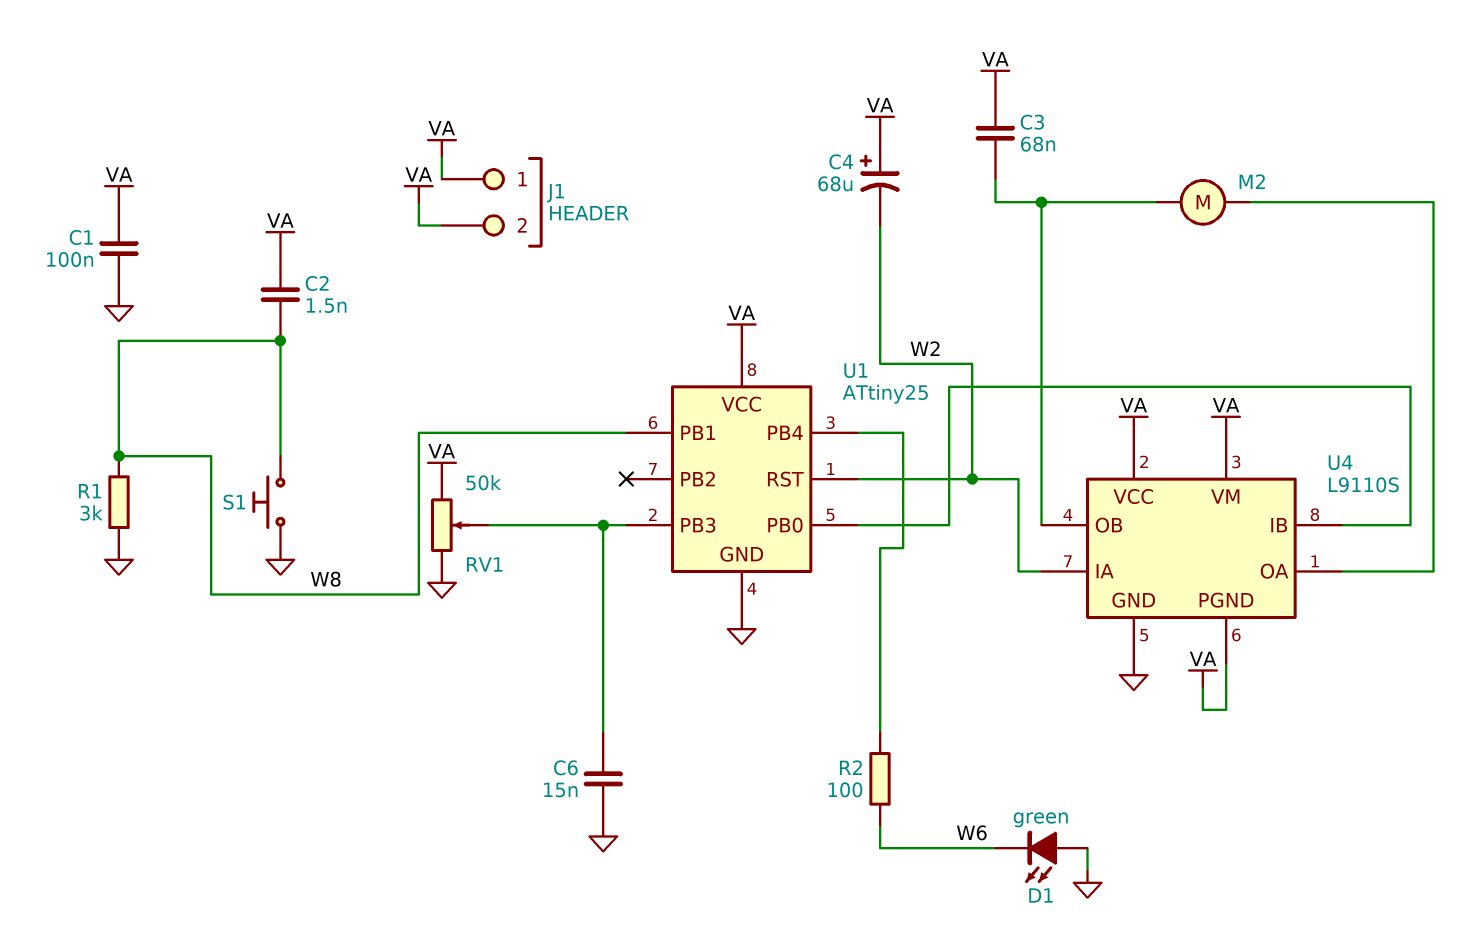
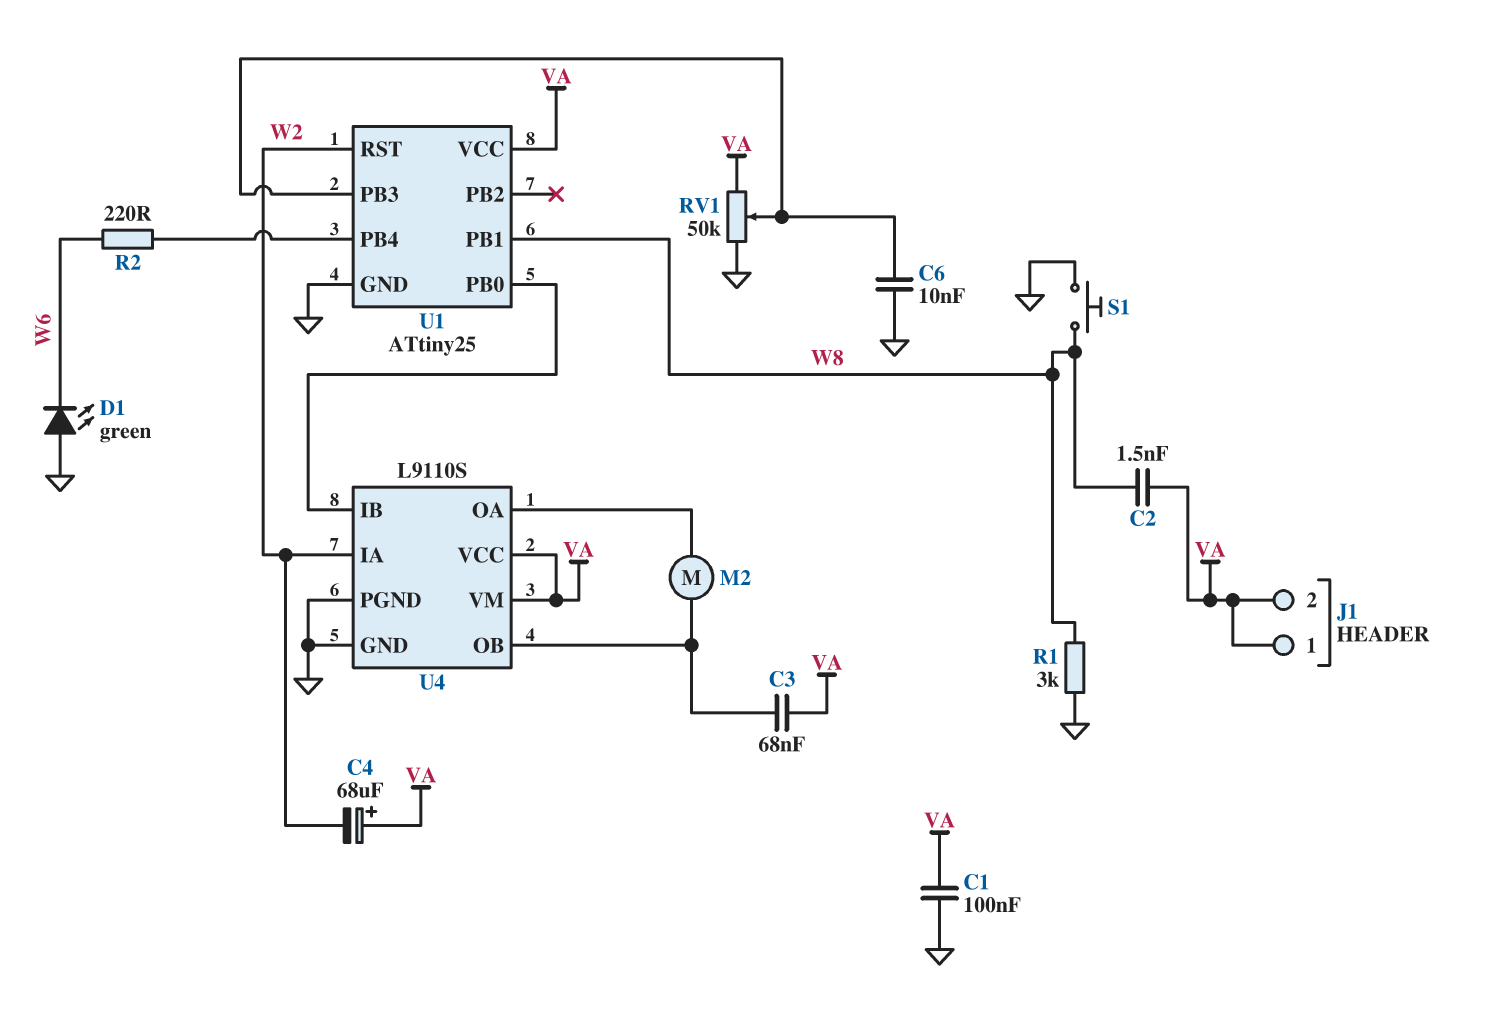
C6: 15nF (GND, U1/PB3) -> 10nF (GND, U1/PB3)
R2: 100 (U1/PB4, W6) -> 220 (U1/PB4, W6)
U4 pin PGND: VA -> GND

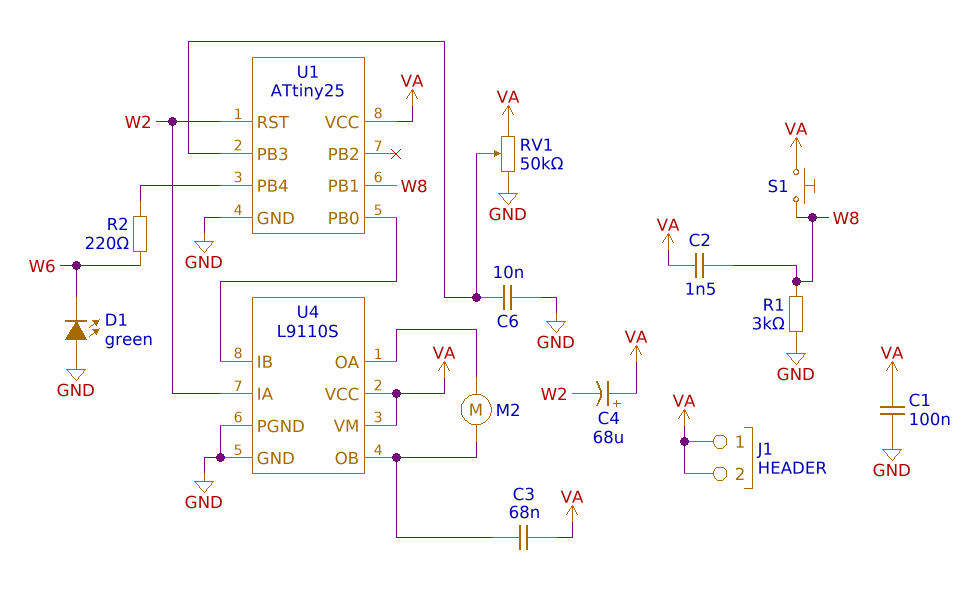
S1: button (GND, W8) -> button (VA, W8)

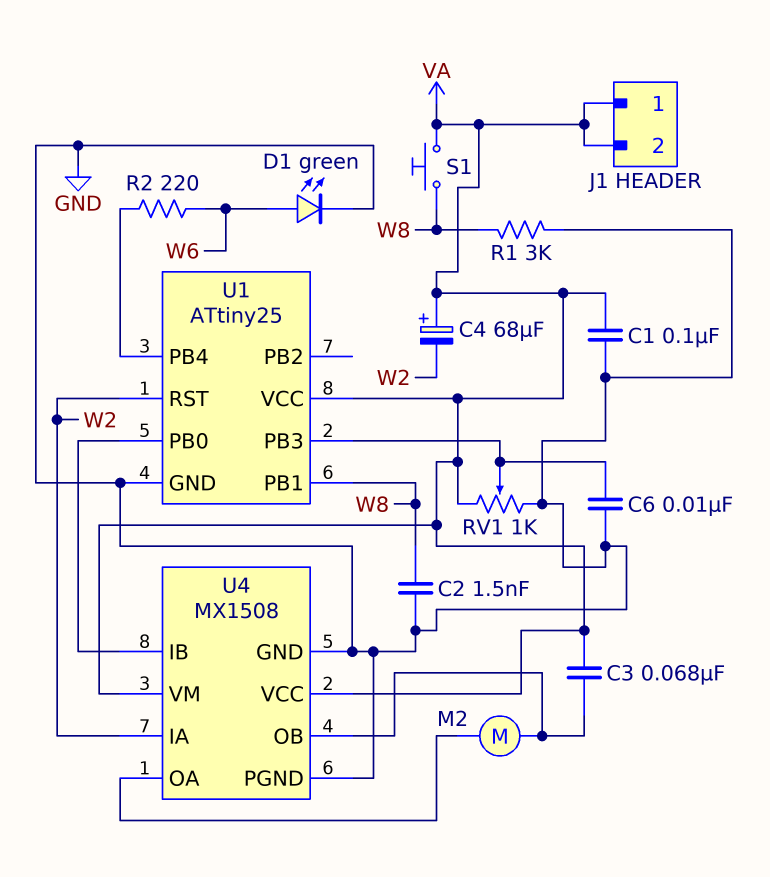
C2: 1.5nF (VA, W8) -> 1.5nF (GND, W8)
D1: LED green (A GND, K W6) -> LED green (A W6, K GND)
RV1: 50k (GND, VA, wiper U1/PB3) -> 1k (GND, VA, wiper U1/PB3)
U4: L9110S -> MX1508

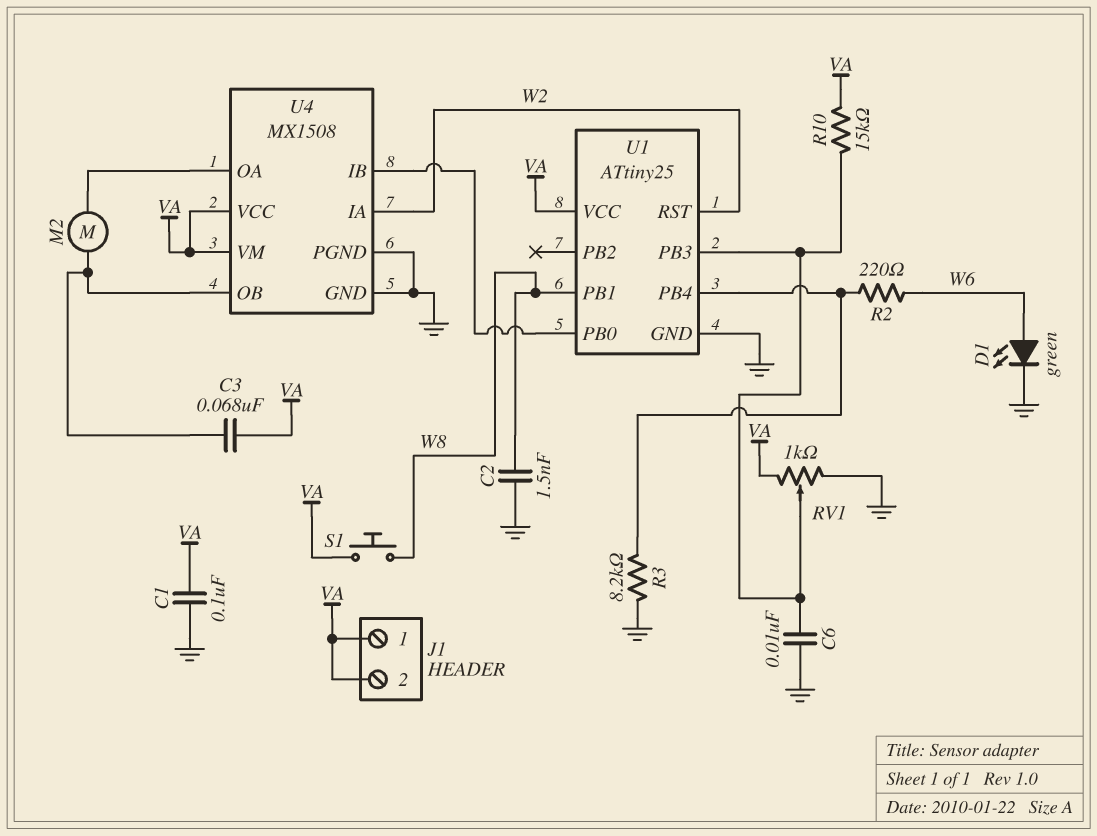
C4: 68uF (plus VA, minus W2) -> none
R1: 3k (GND, W8) -> none
R3: none -> 8.2k (GND, U1/PB4)
R10: none -> 15k (U1/PB3, VA)

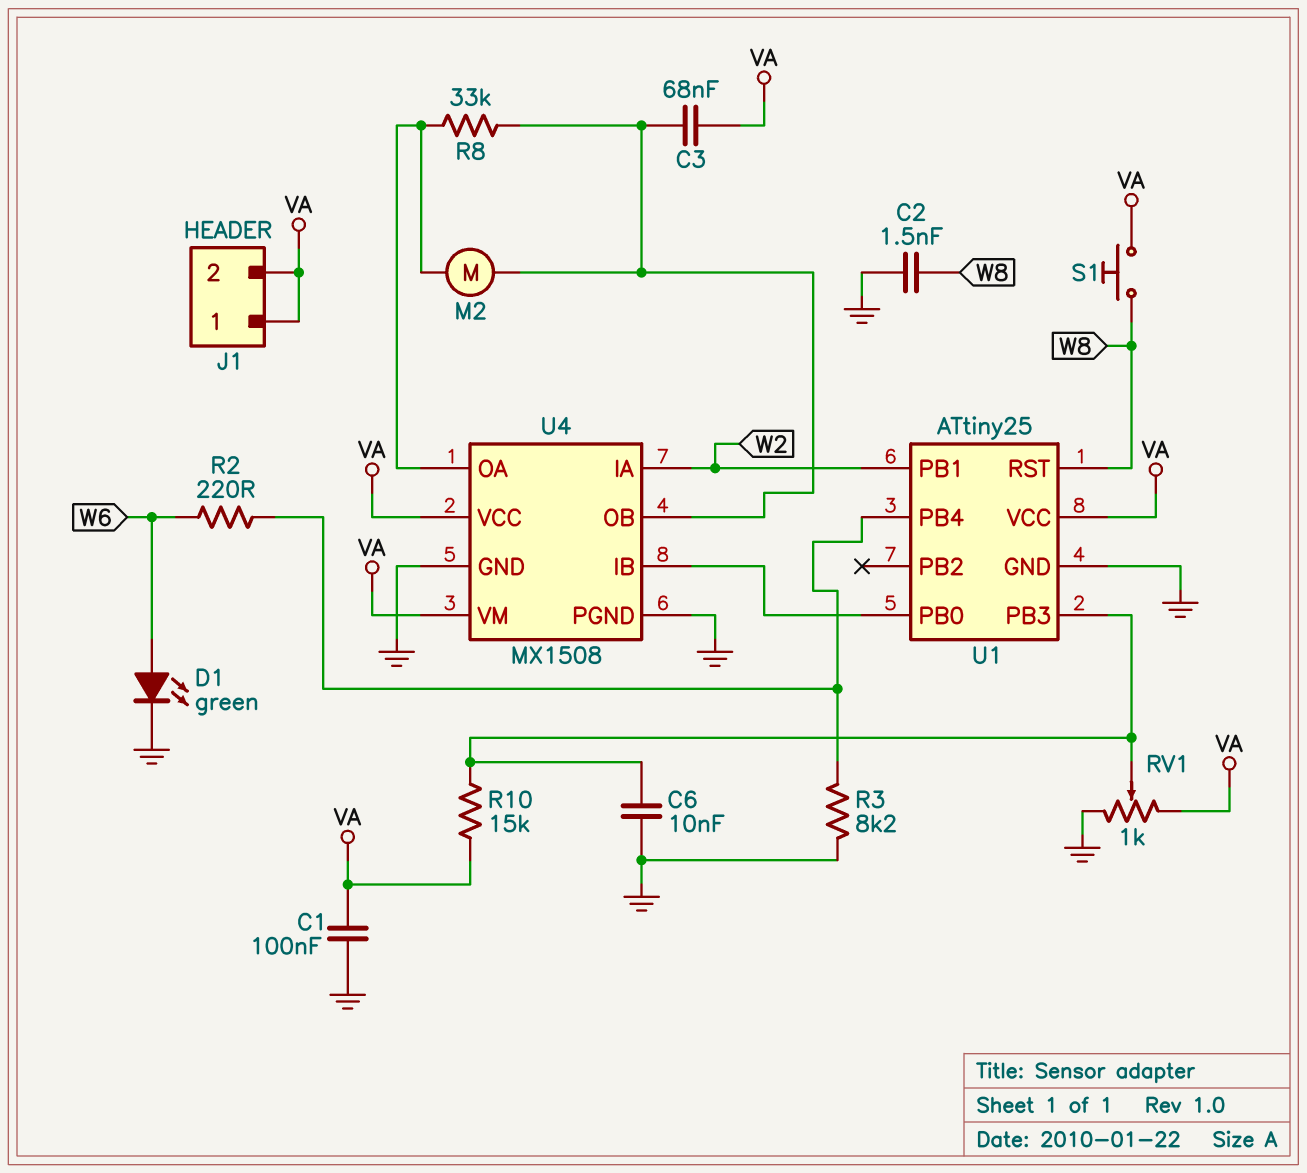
R8: none -> 33k (U4/OA, U4/OB)
U1 pin PB1: W8 -> W2
U1 pin RST: W2 -> W8

